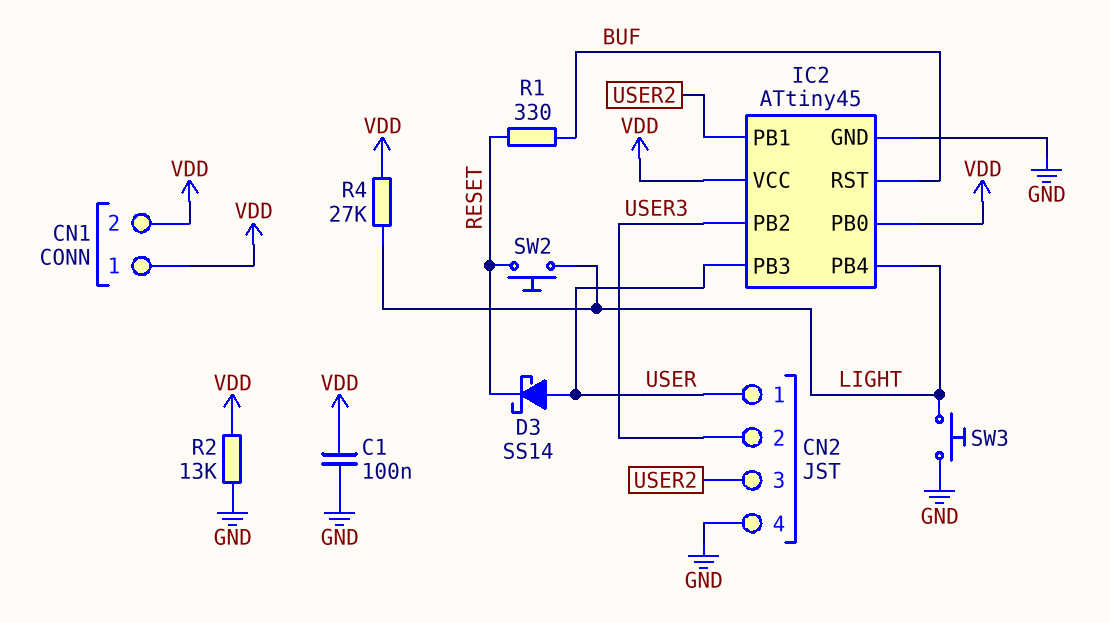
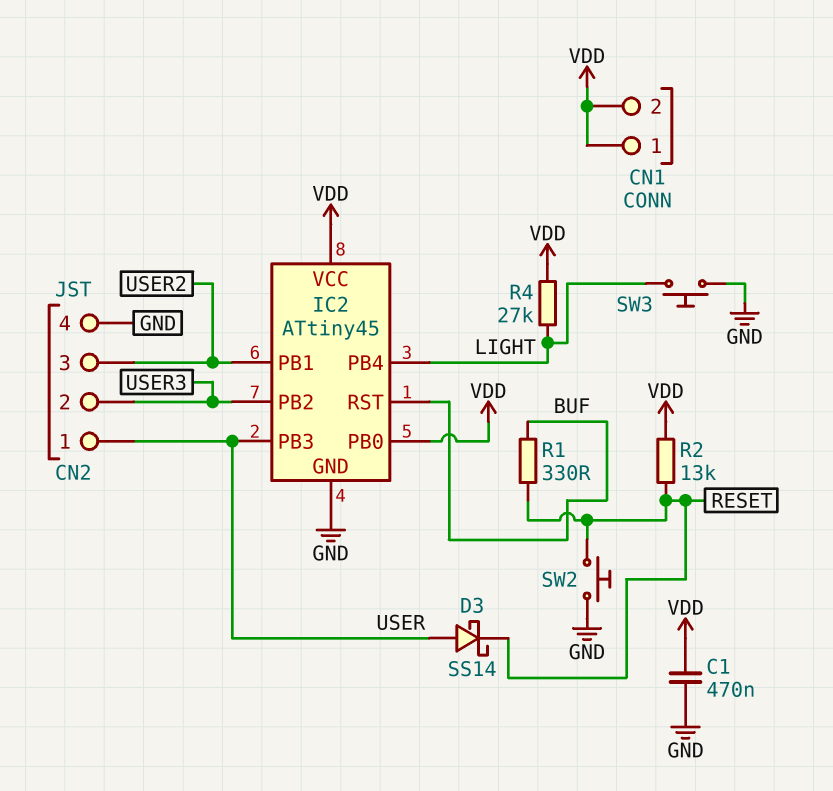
C1: 100nF (GND, VDD) -> 470nF (GND, VDD)
R2: 13k (GND, VDD) -> 13k (RESET, VDD)
SW2: button (LIGHT, RESET) -> button (GND, RESET)

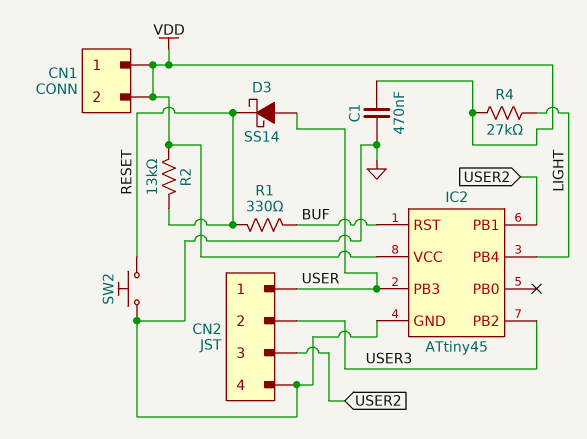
IC2 pin PB0: VDD -> none
SW3: button (GND, LIGHT) -> none

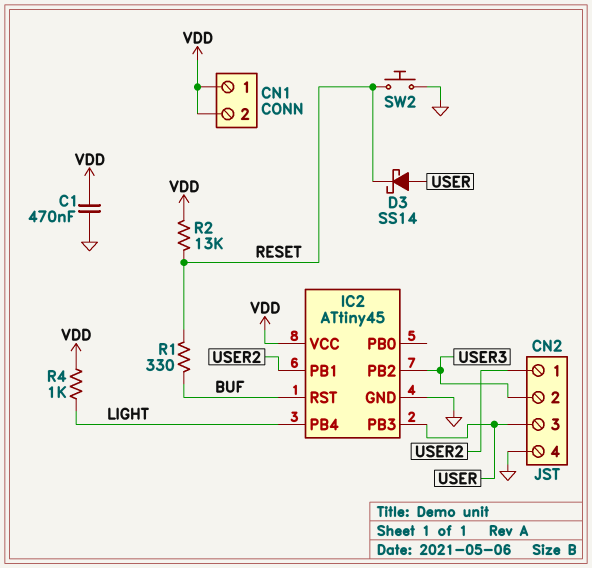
CN2 pin 1: USER -> USER2
CN2 pin 3: USER2 -> USER
R4: 27k (LIGHT, VDD) -> 1k (LIGHT, VDD)

